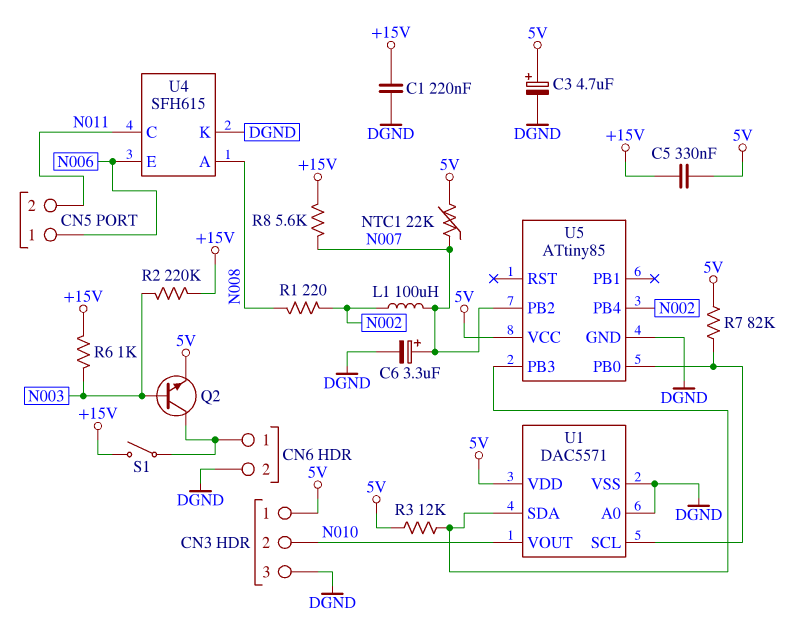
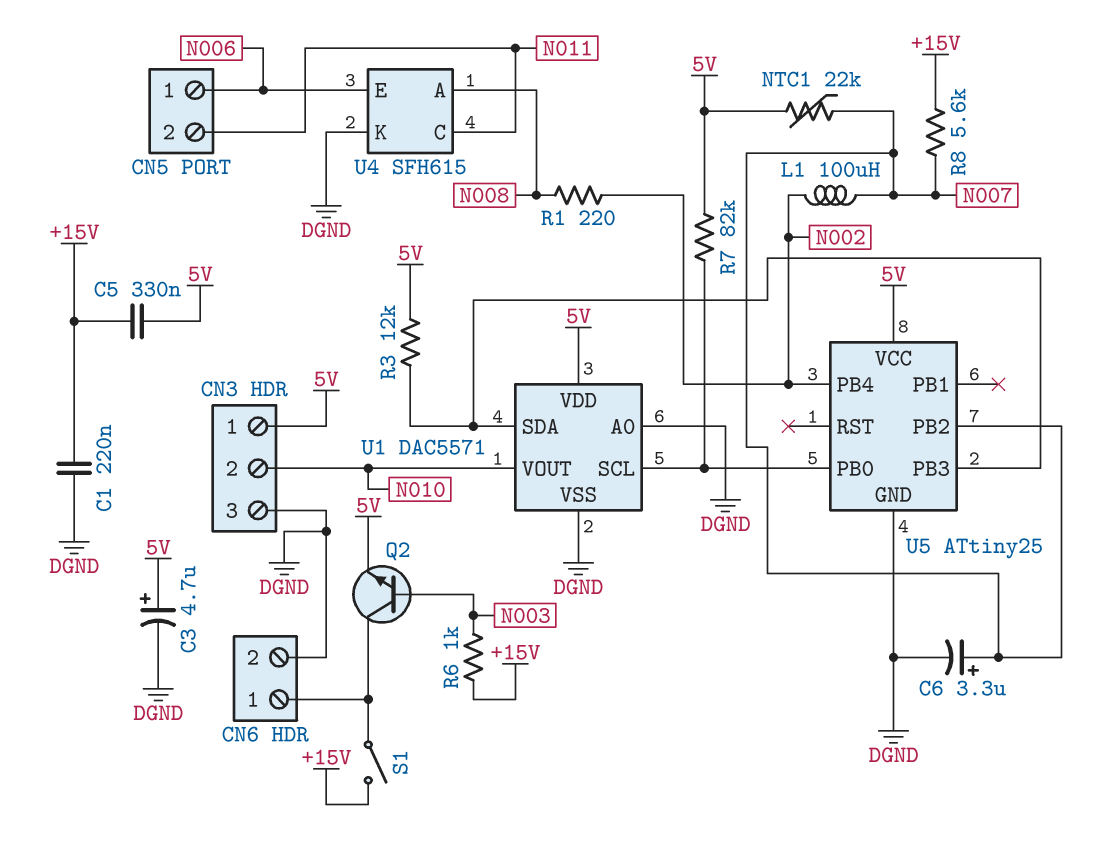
R2: 220k (+15V, N003) -> none
U5: ATtiny85 -> ATtiny25

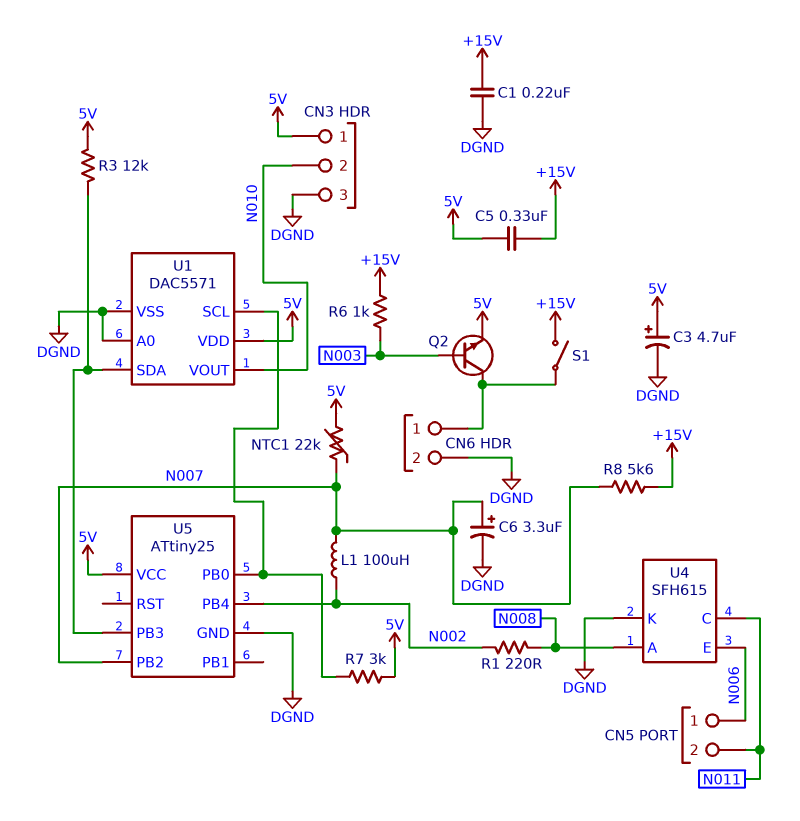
R7: 82k (5V, U1/SCL) -> 3k (5V, U1/SCL)

